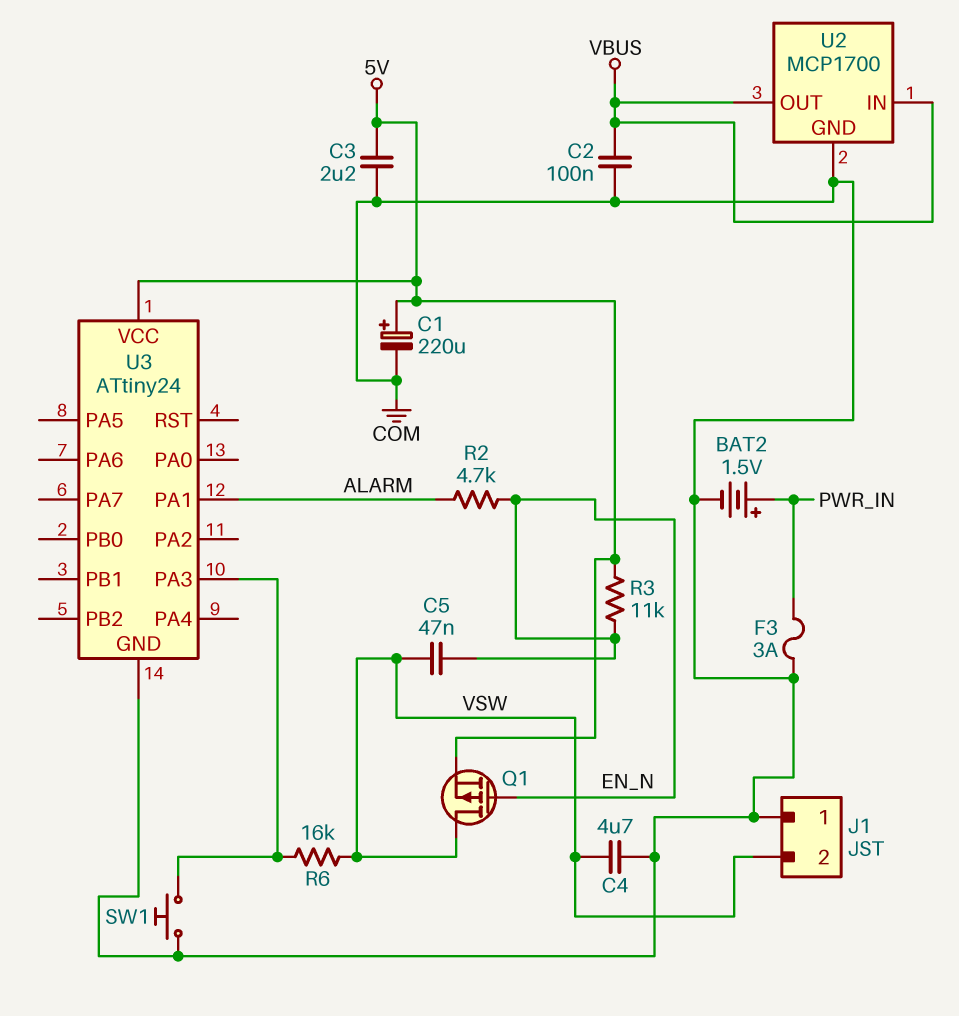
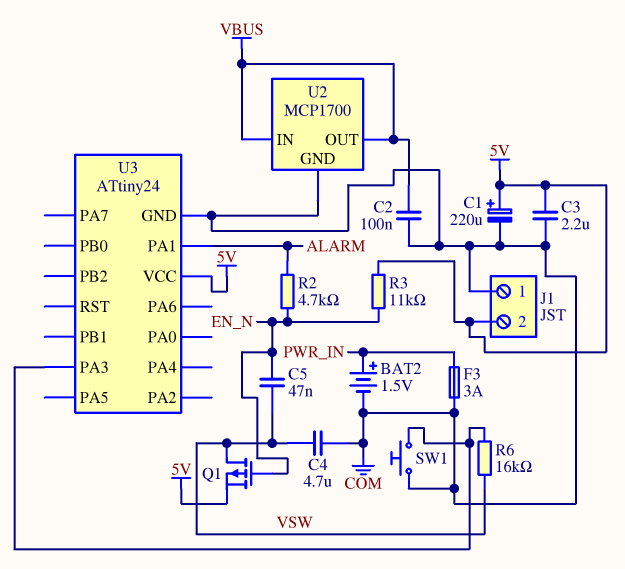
J1 pin 2: VSW -> 5V

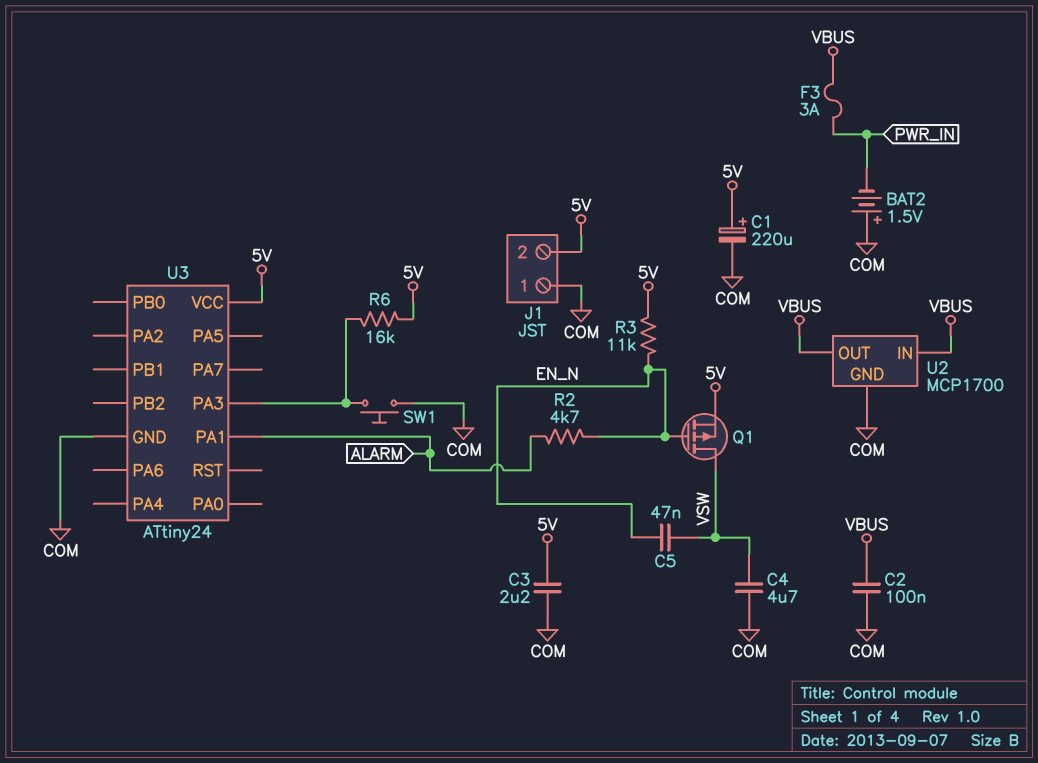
BAT2: 1.5V (plus PWR_IN, minus COM) -> 1.5V (plus COM, minus PWR_IN)
F3: 3A (COM, PWR_IN) -> 3A (PWR_IN, VBUS)
R6: 16k (U3/PA3, VSW) -> 16k (5V, U3/PA3)

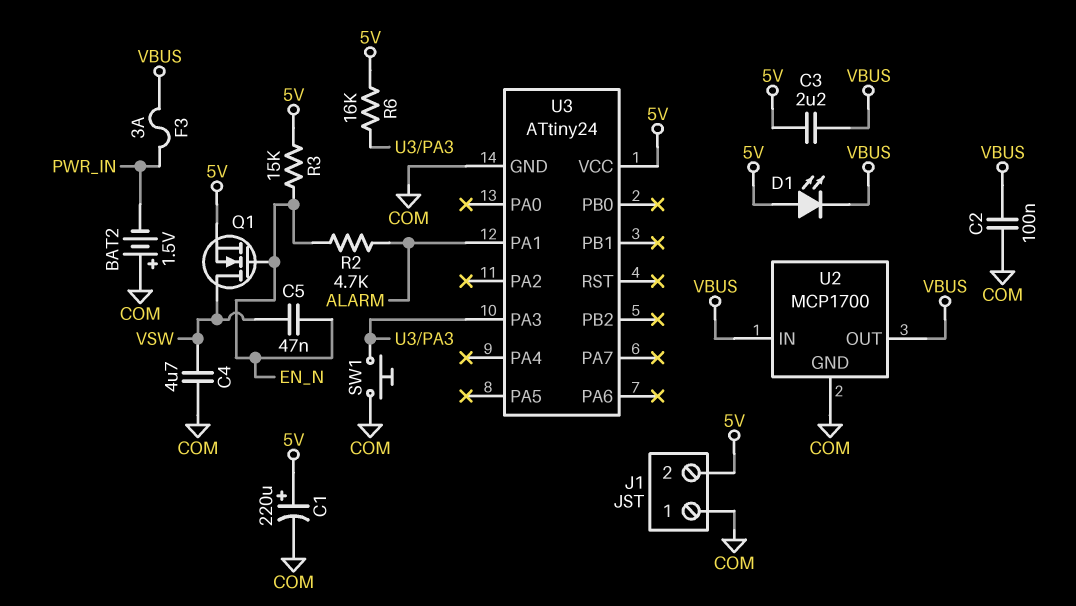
C3: 2.2uF (5V, COM) -> 2.2uF (5V, VBUS)
D1: none -> LED (A 5V, K VBUS)
Q1: PMOS (G EN_N, D VSW, S 5V) -> NMOS (G EN_N, D VSW, S 5V)
R3: 11k (5V, EN_N) -> 15k (5V, EN_N)

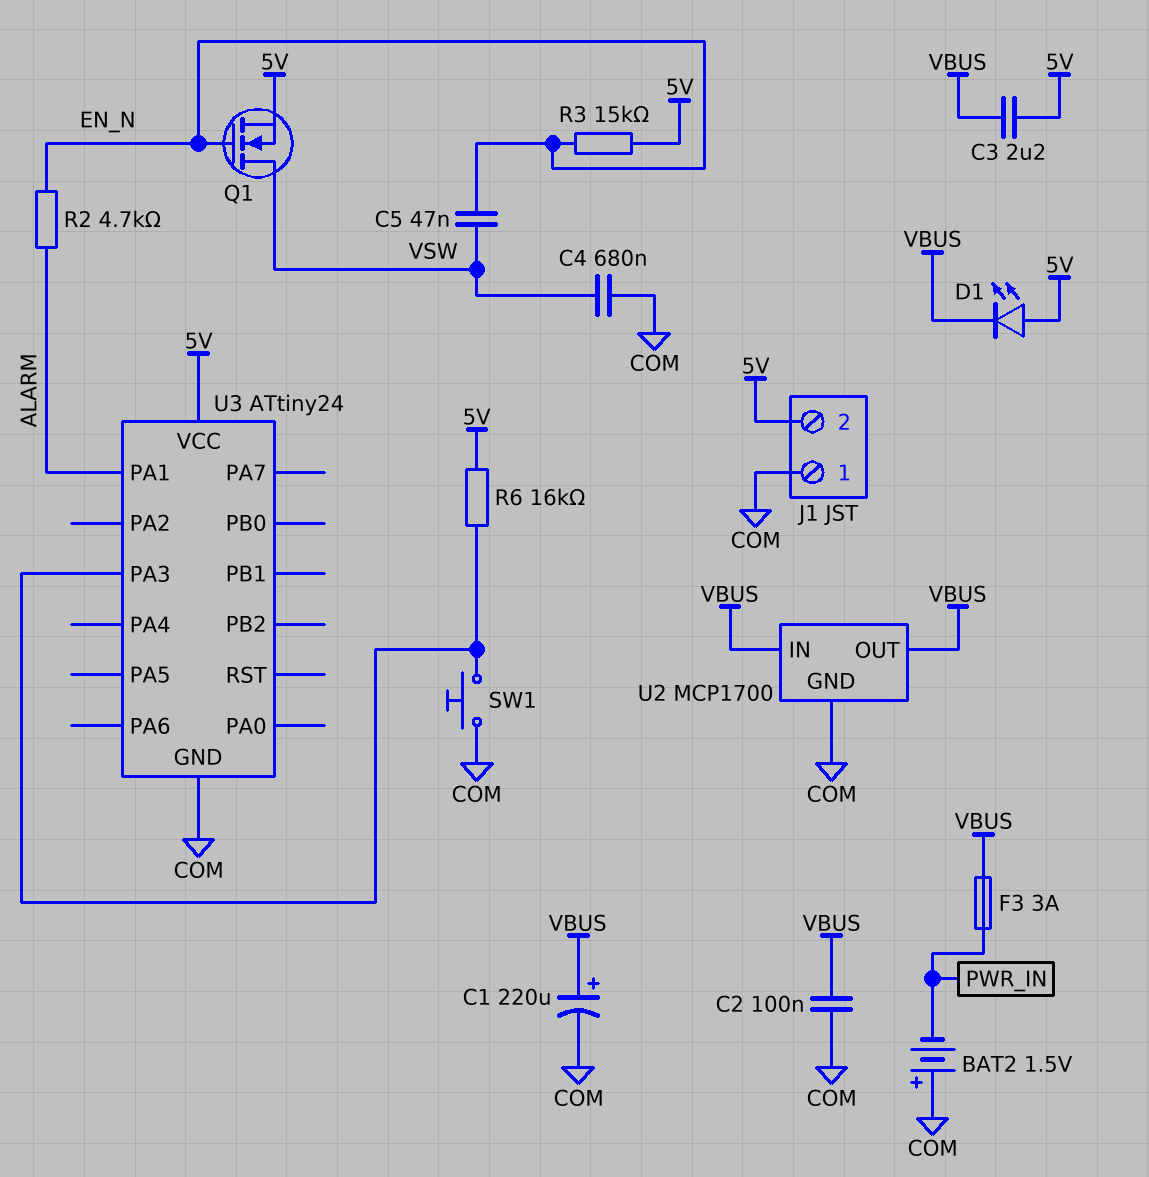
C1: 220uF (plus 5V, minus COM) -> 220uF (plus VBUS, minus COM)
C4: 4.7uF (COM, VSW) -> 680nF (COM, VSW)

